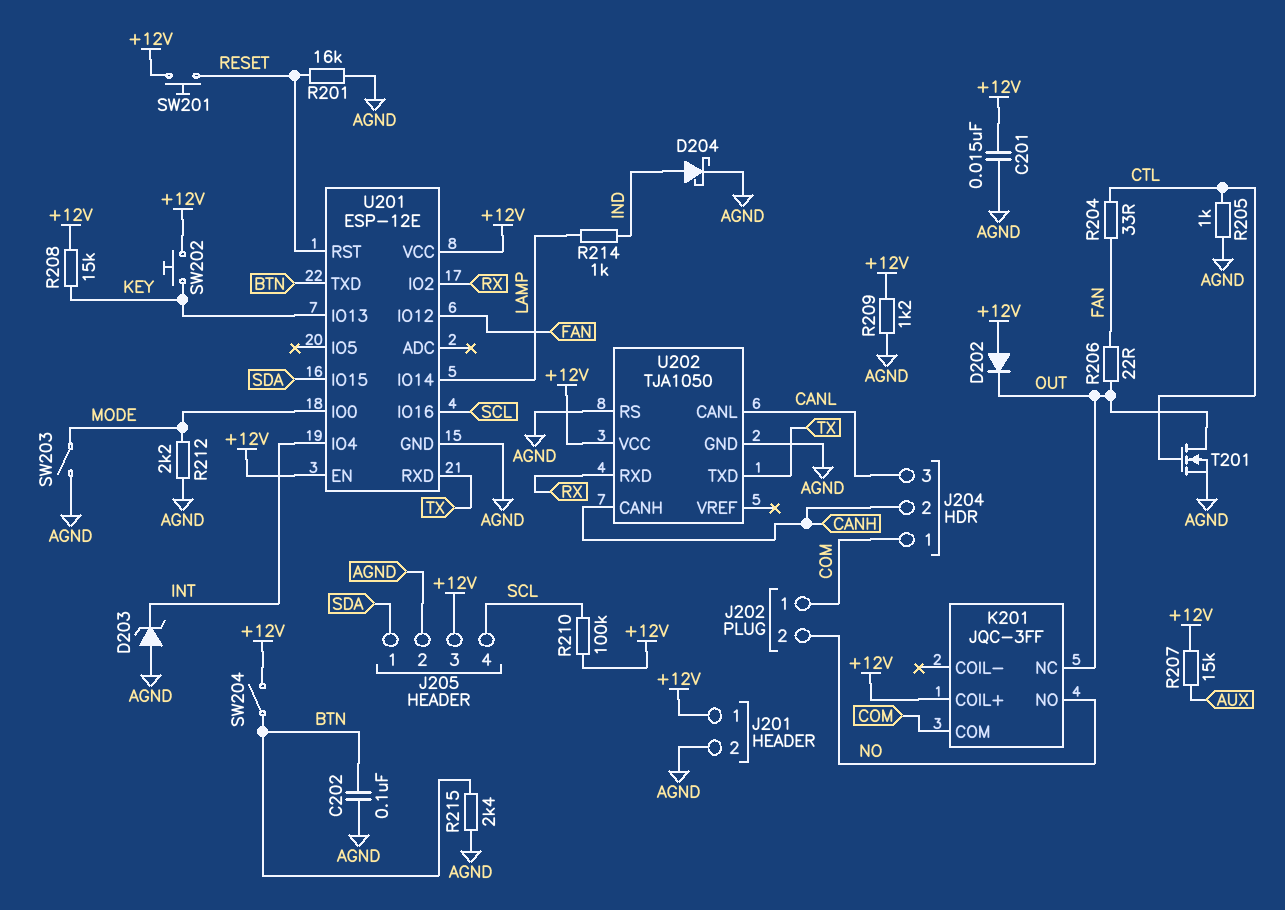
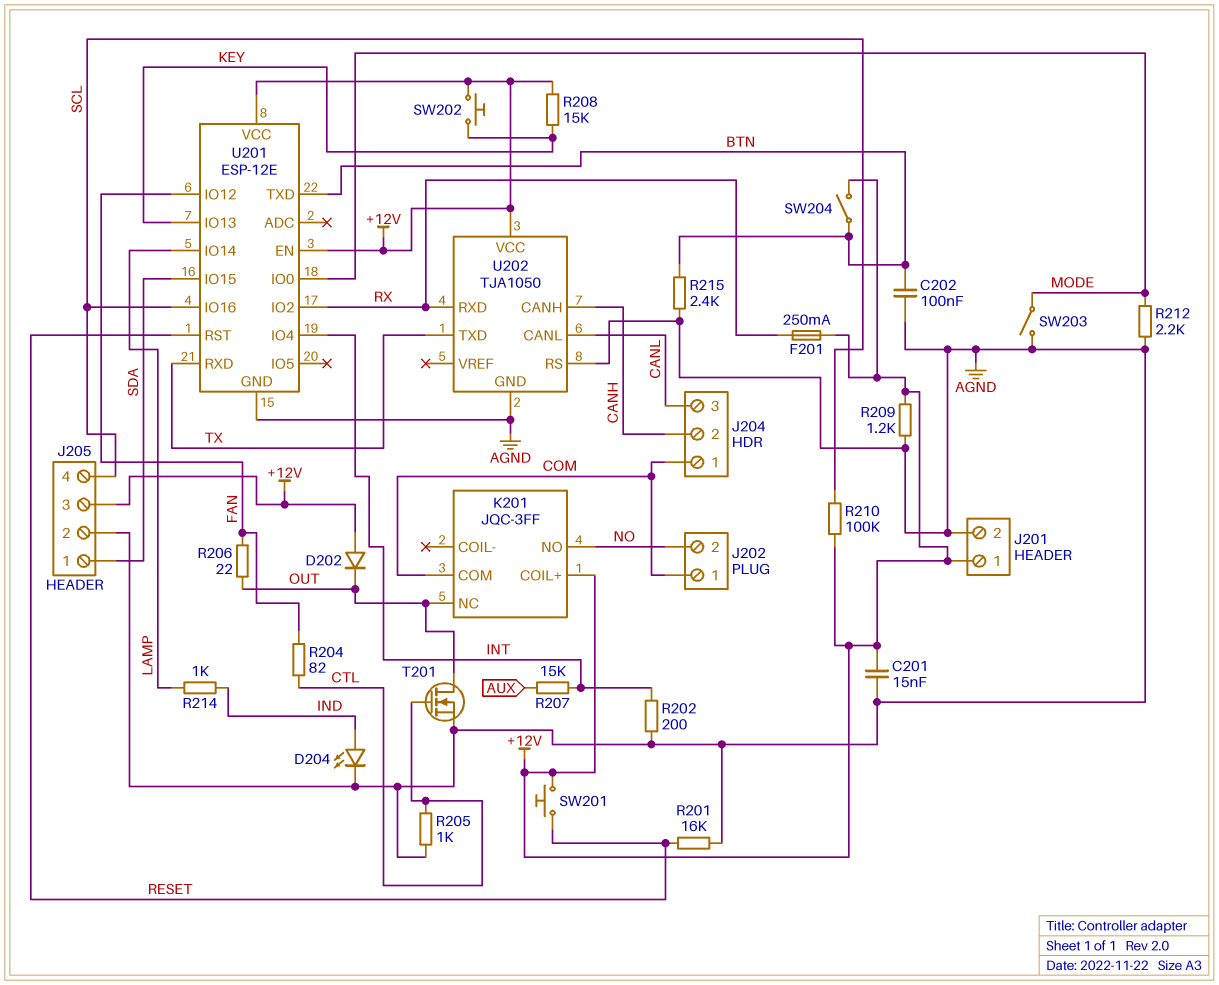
D203: zener (A AGND, K INT) -> none
D204: schottky (A IND, K AGND) -> LED (A IND, K AGND)
F201: none -> 250mA (+12V, RX)
R202: none -> 200 (AGND, INT)
R204: 33 (CTL, FAN) -> 82 (CTL, FAN)
R207: 15k (+12V, AUX) -> 15k (AUX, INT)

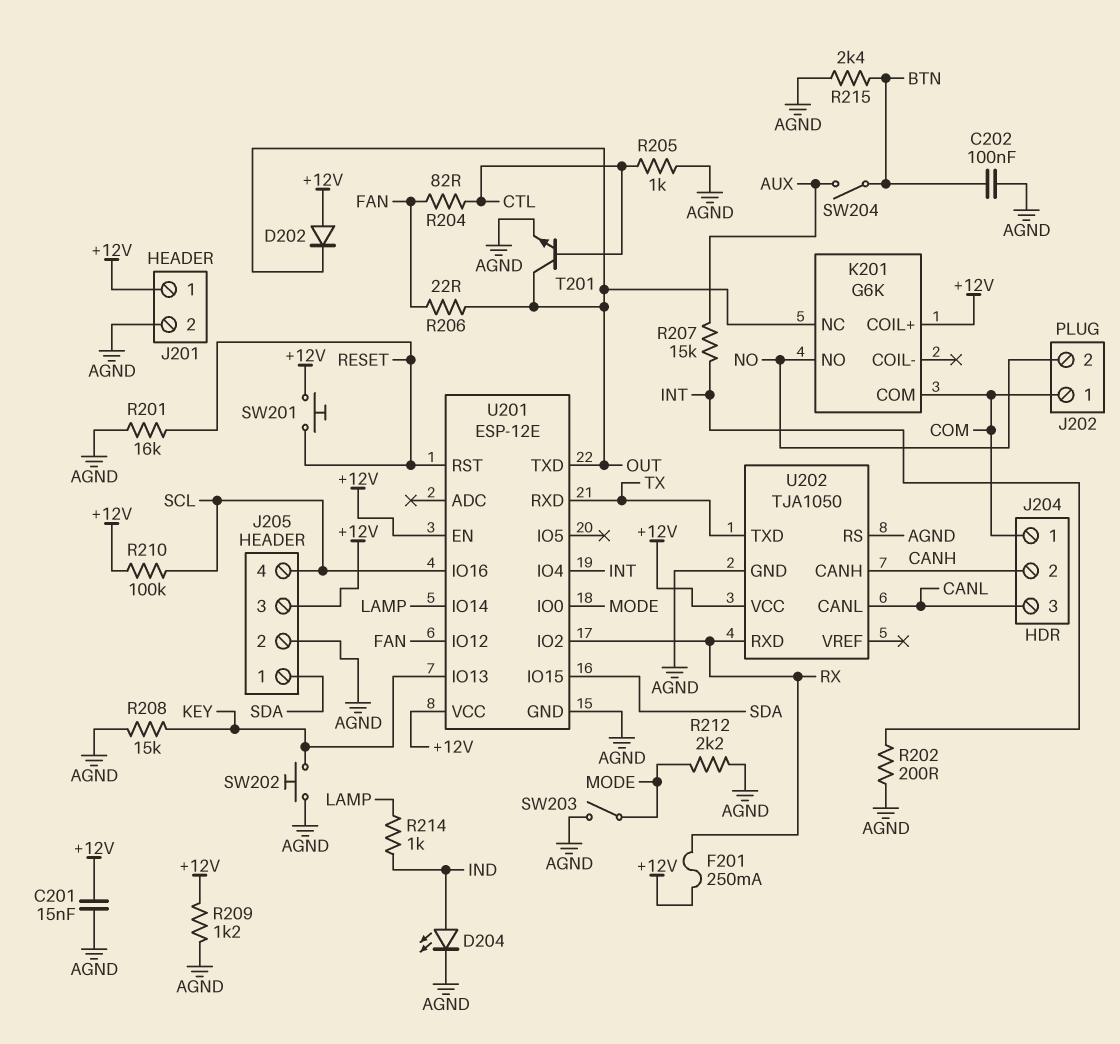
K201: JQC-3FF -> G6K
R208: 15k (+12V, KEY) -> 15k (AGND, KEY)
SW202: button (+12V, KEY) -> button (AGND, KEY)
SW204: switch (+12V, BTN) -> switch (AUX, BTN)
T201: NMOS (G CTL, D OUT, S AGND) -> NPN (B CTL, C OUT, E AGND)
U201 pin TXD: BTN -> OUT

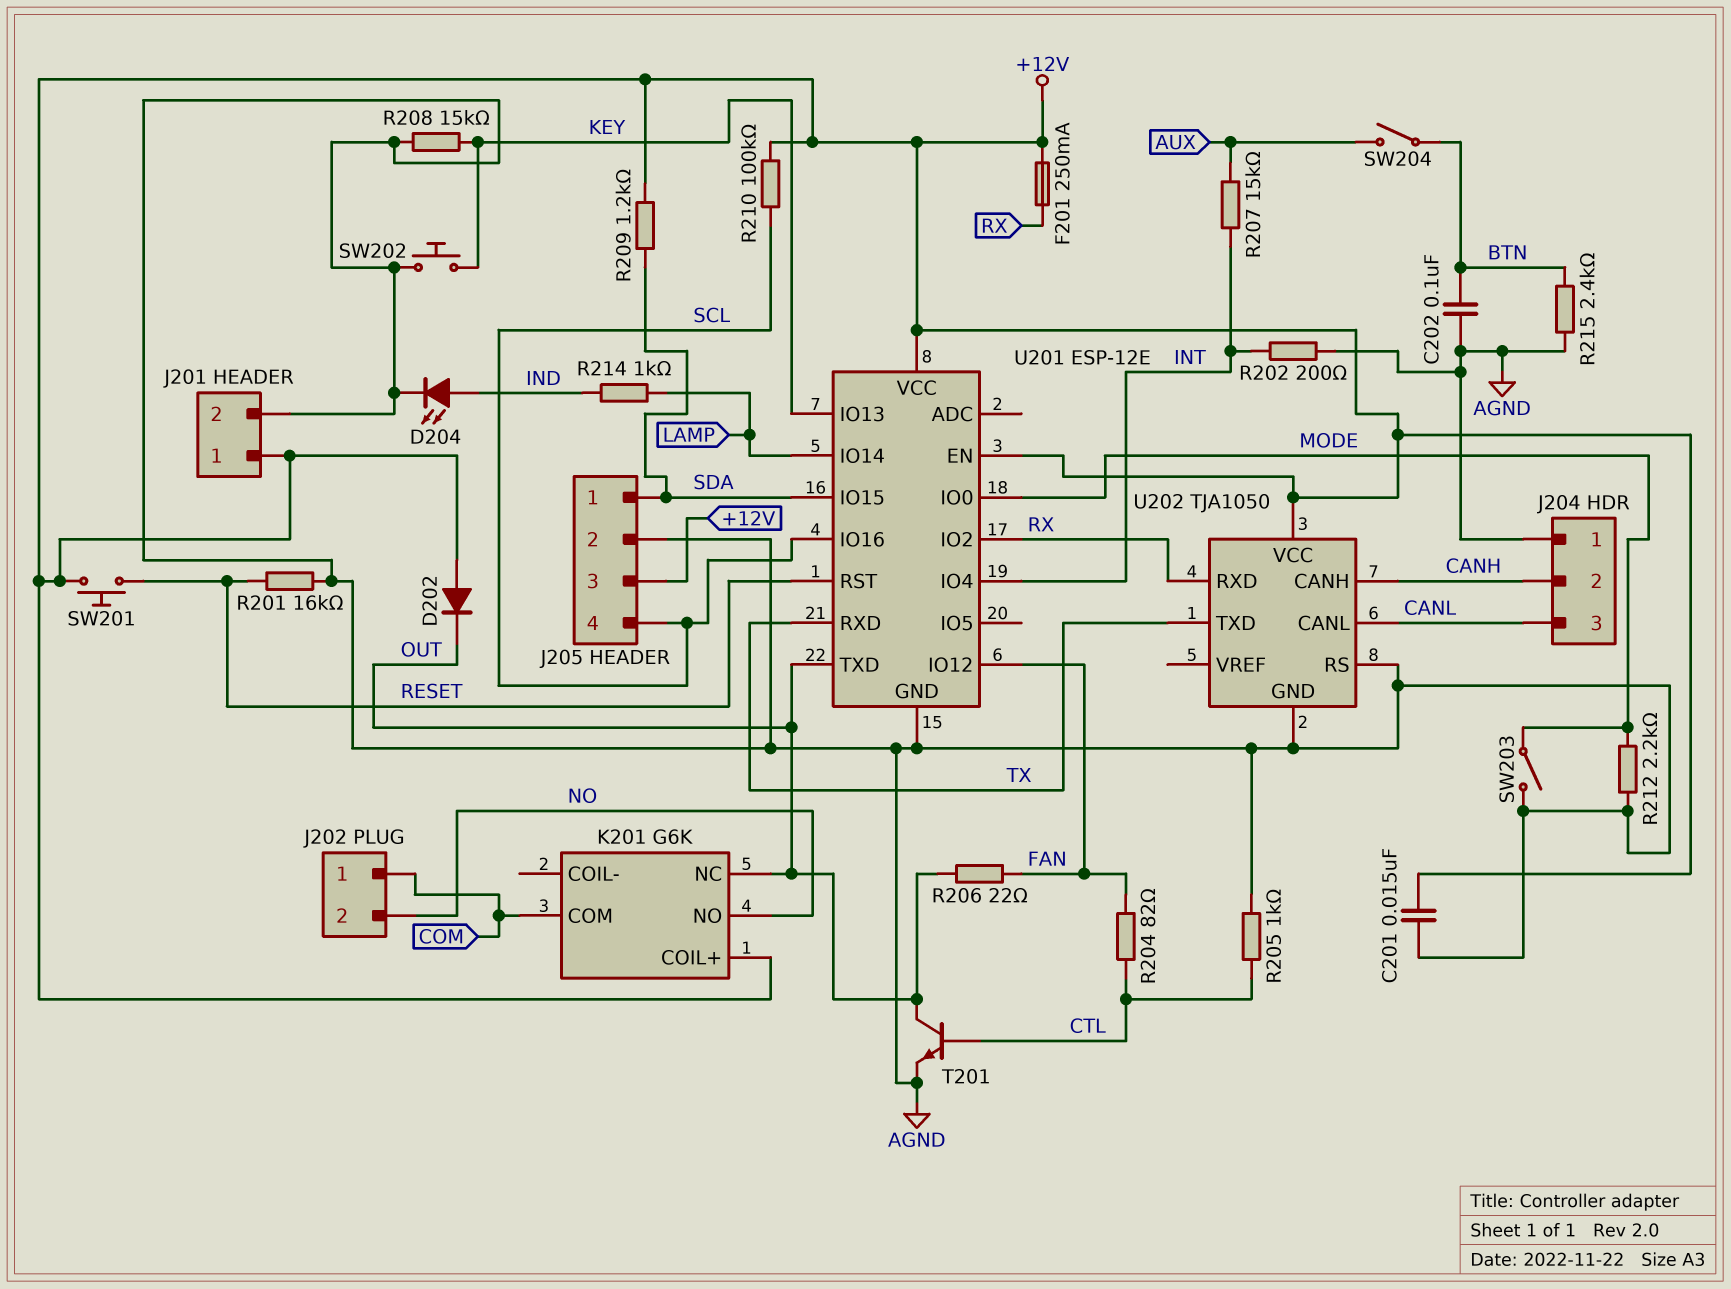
J204 pin 1: COM -> AGND
R209: 1.2k (+12V, AGND) -> 1.2k (+12V, SDA)

